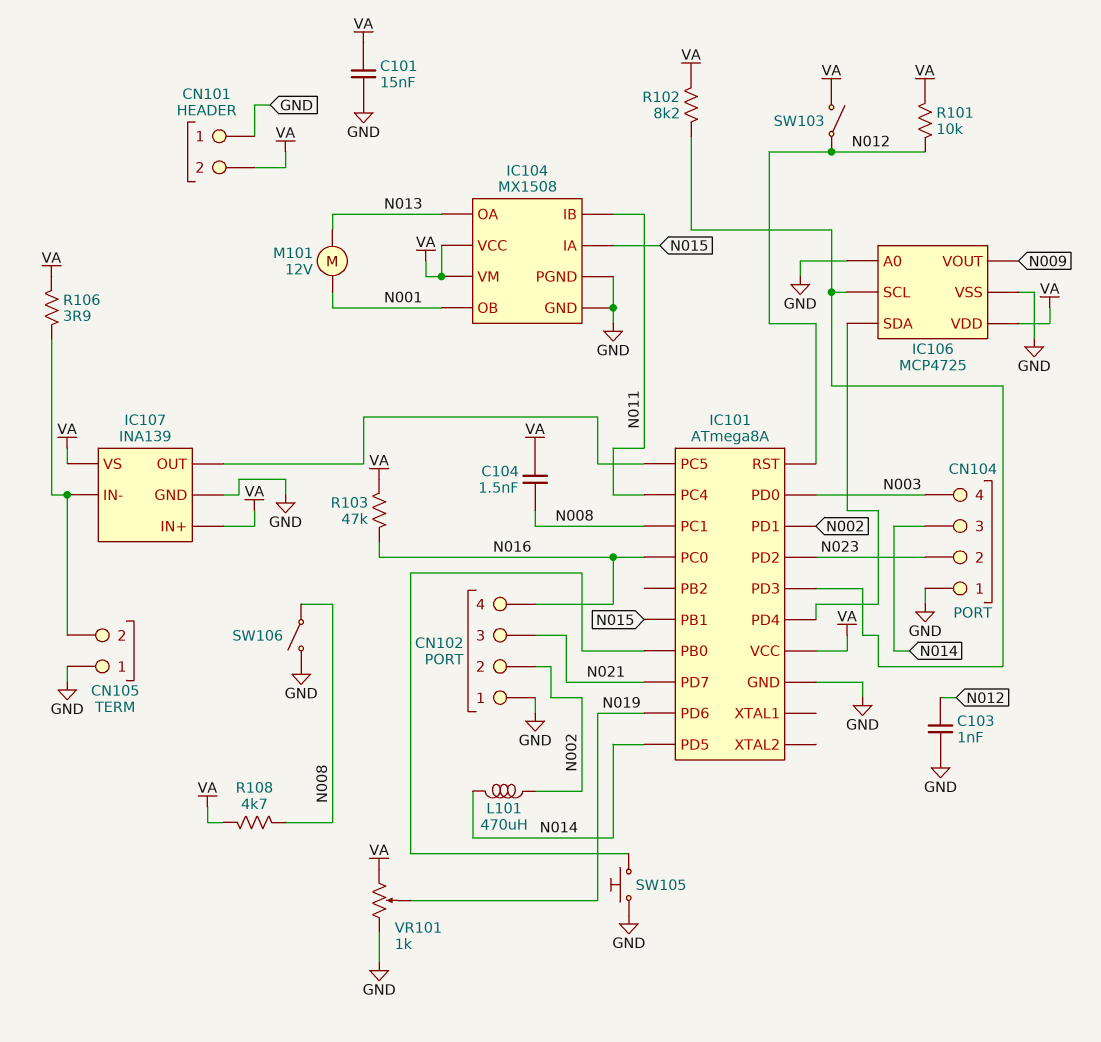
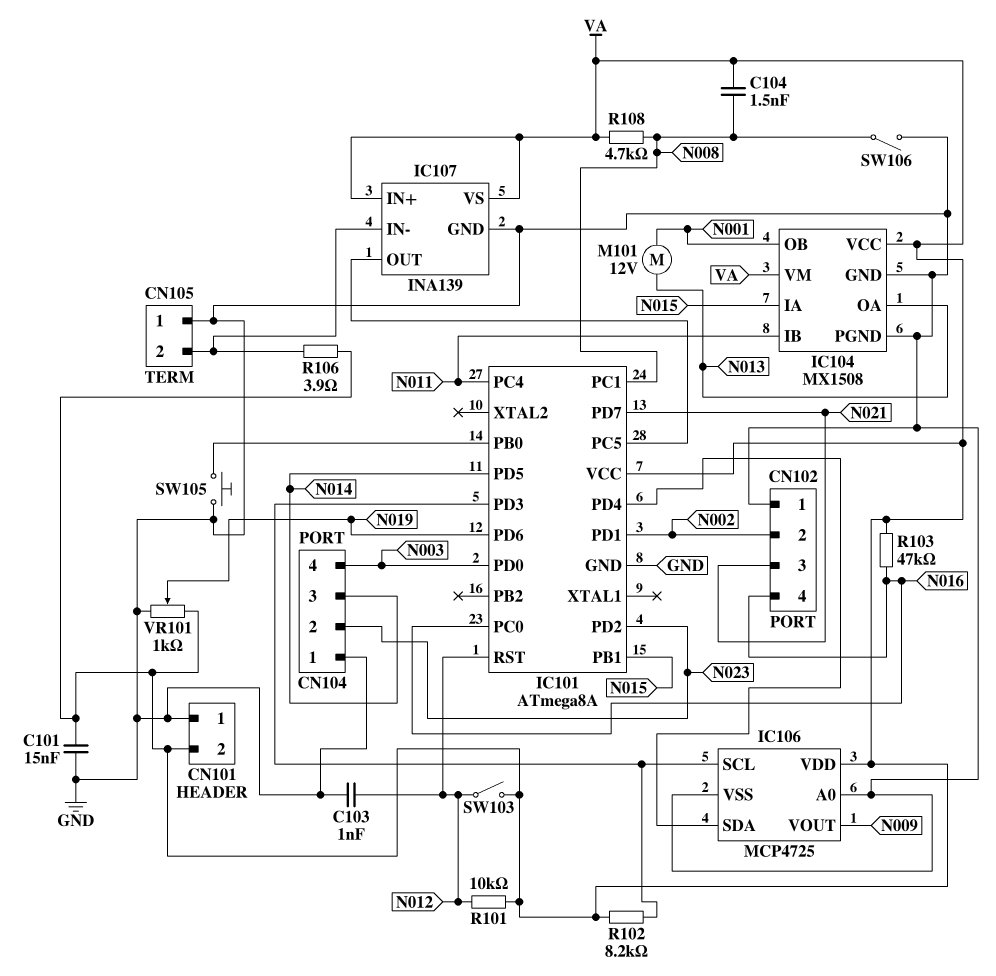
L101: 470uH (N002, N014) -> none

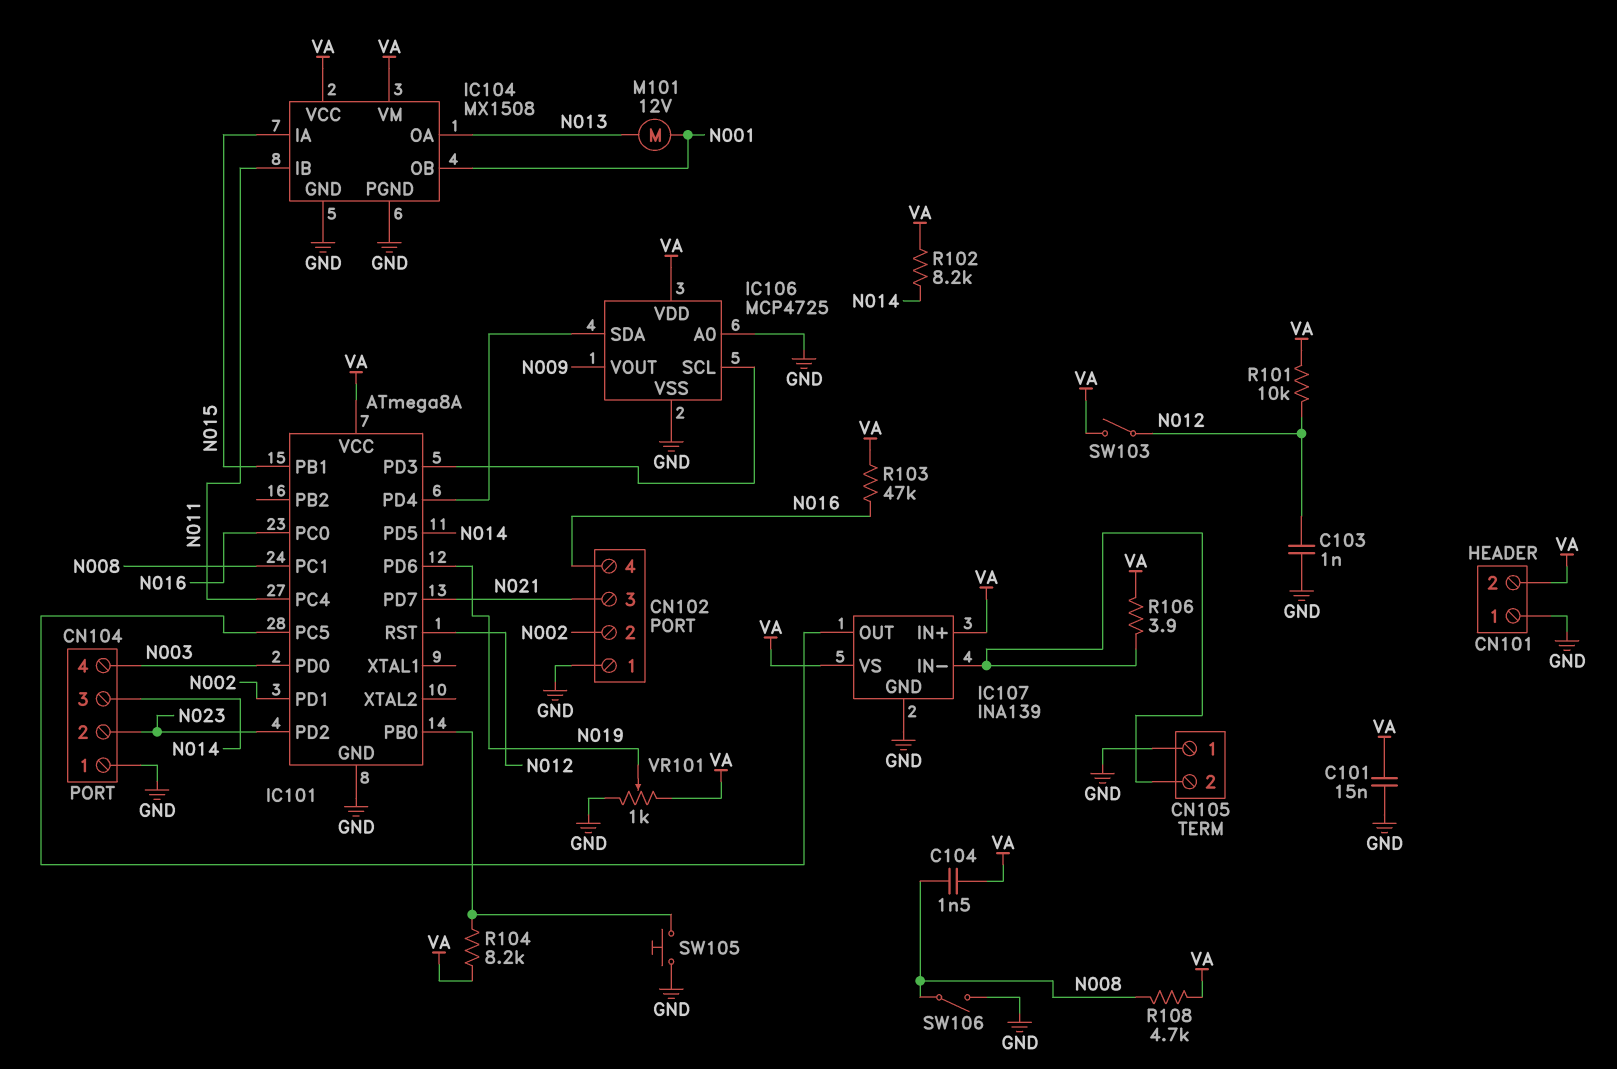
R102: 8.2k (IC101/PD3, VA) -> 8.2k (N014, VA)
R104: none -> 8.2k (IC101/PB0, VA)

